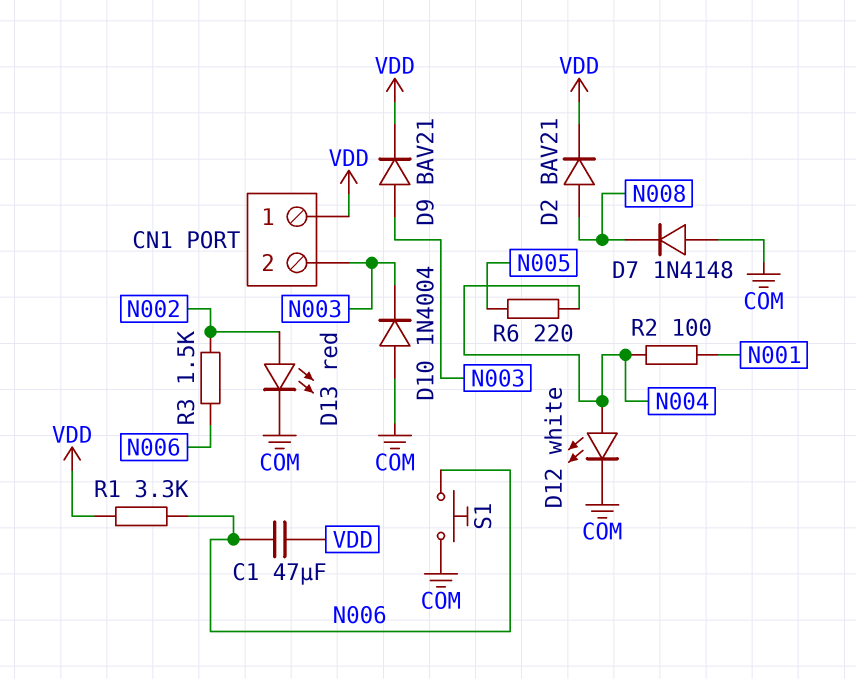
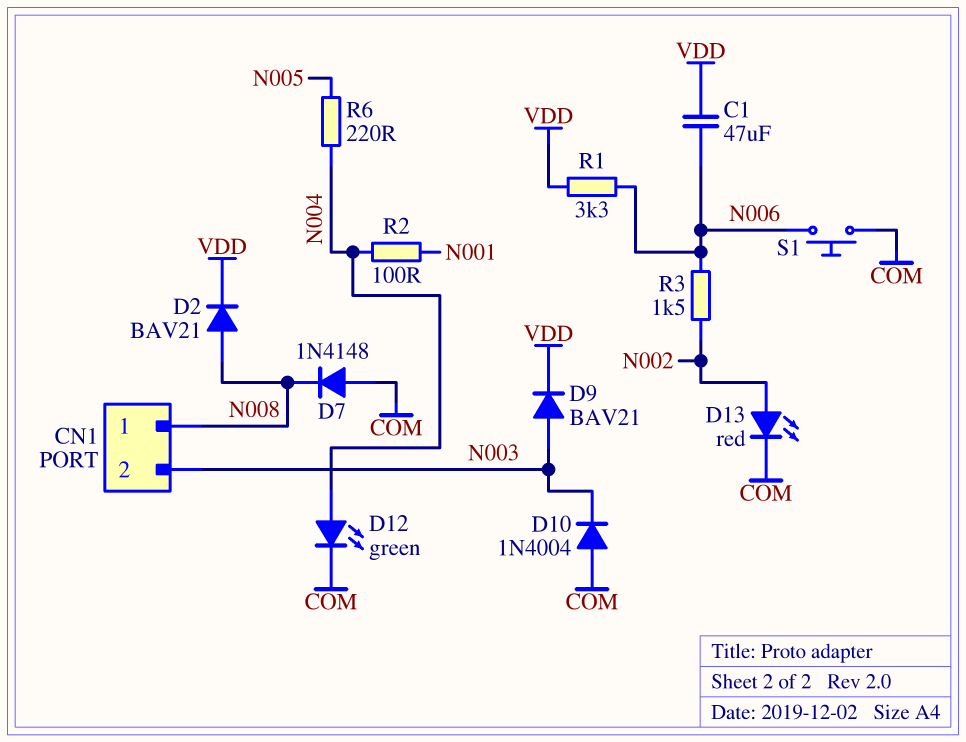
CN1 pin 1: VDD -> N008
D12: LED white (A N004, K COM) -> LED green (A N004, K COM)

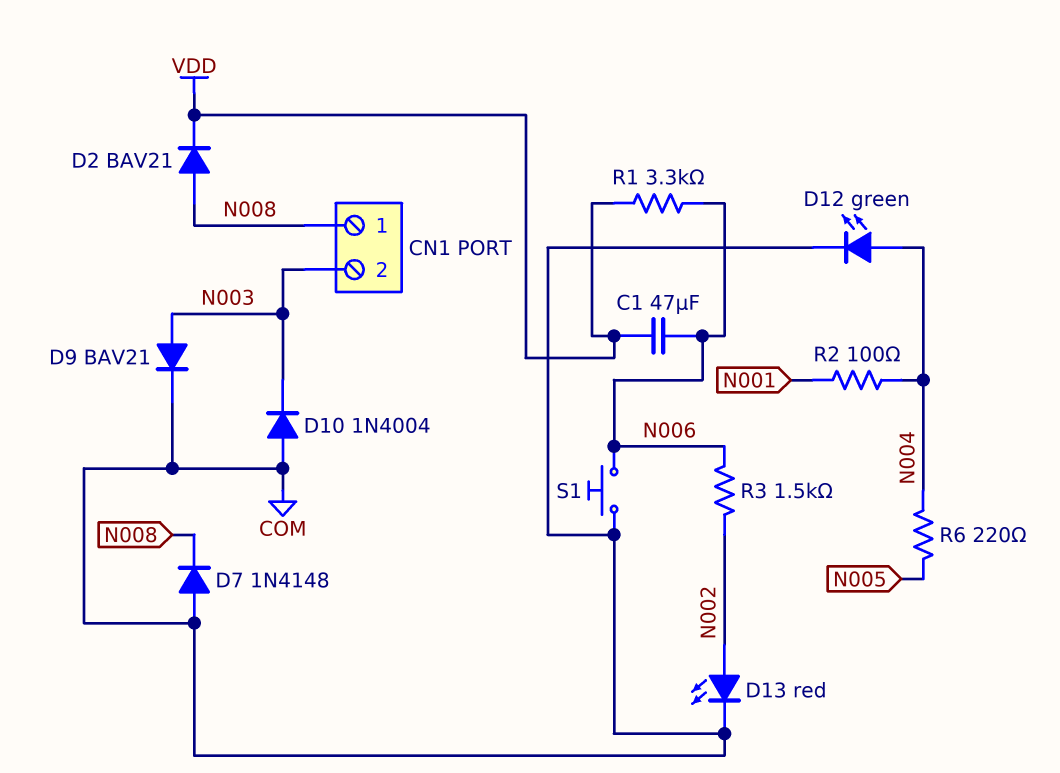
D9: diode BAV21 (A N003, K VDD) -> diode BAV21 (A N003, K COM)

